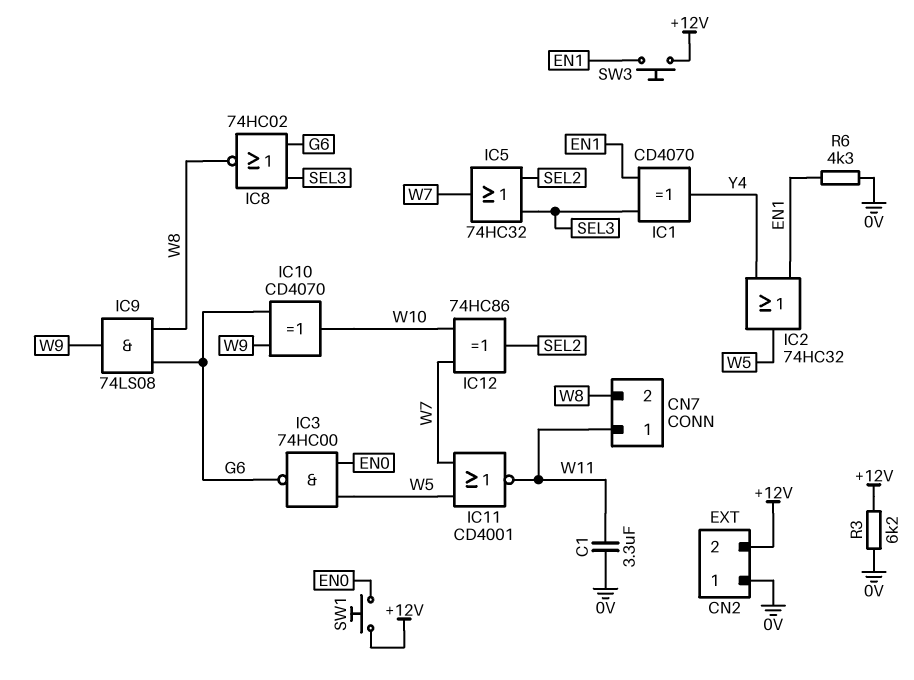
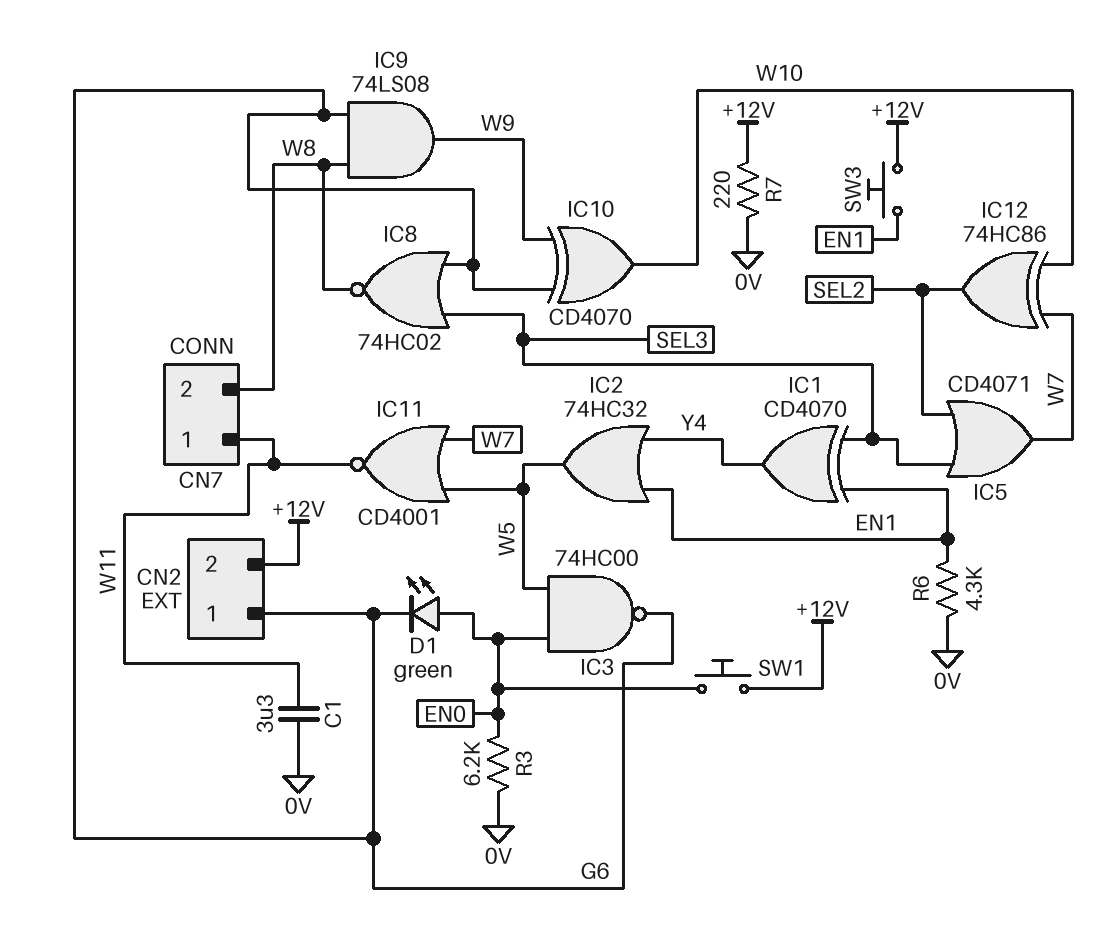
CN2 pin 1: 0V -> G6
D1: none -> LED green (A EN0, K G6)
IC5: OR 74HC32 (in SEL2, in SEL3, out W7) -> OR CD4071 (in SEL2, in SEL3, out W7)
R3: 6.2k (+12V, 0V) -> 6.2k (0V, EN0)
R7: none -> 220 (+12V, 0V)

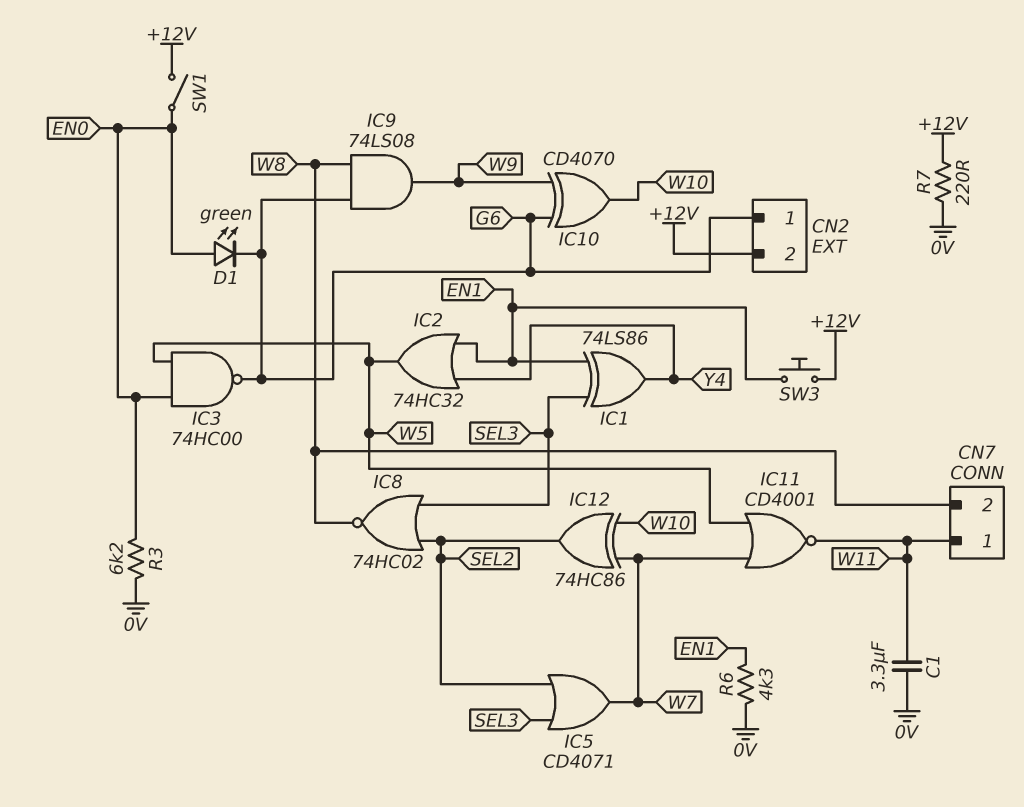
IC1: XOR CD4070 (in EN1, in SEL3, out Y4) -> XOR 74LS86 (in EN1, in SEL3, out Y4)
IC8: NOR 74HC02 (in G6, in SEL3, out W8) -> NOR 74HC02 (in SEL2, in SEL3, out W8)
SW1: button (+12V, EN0) -> switch (+12V, EN0)

